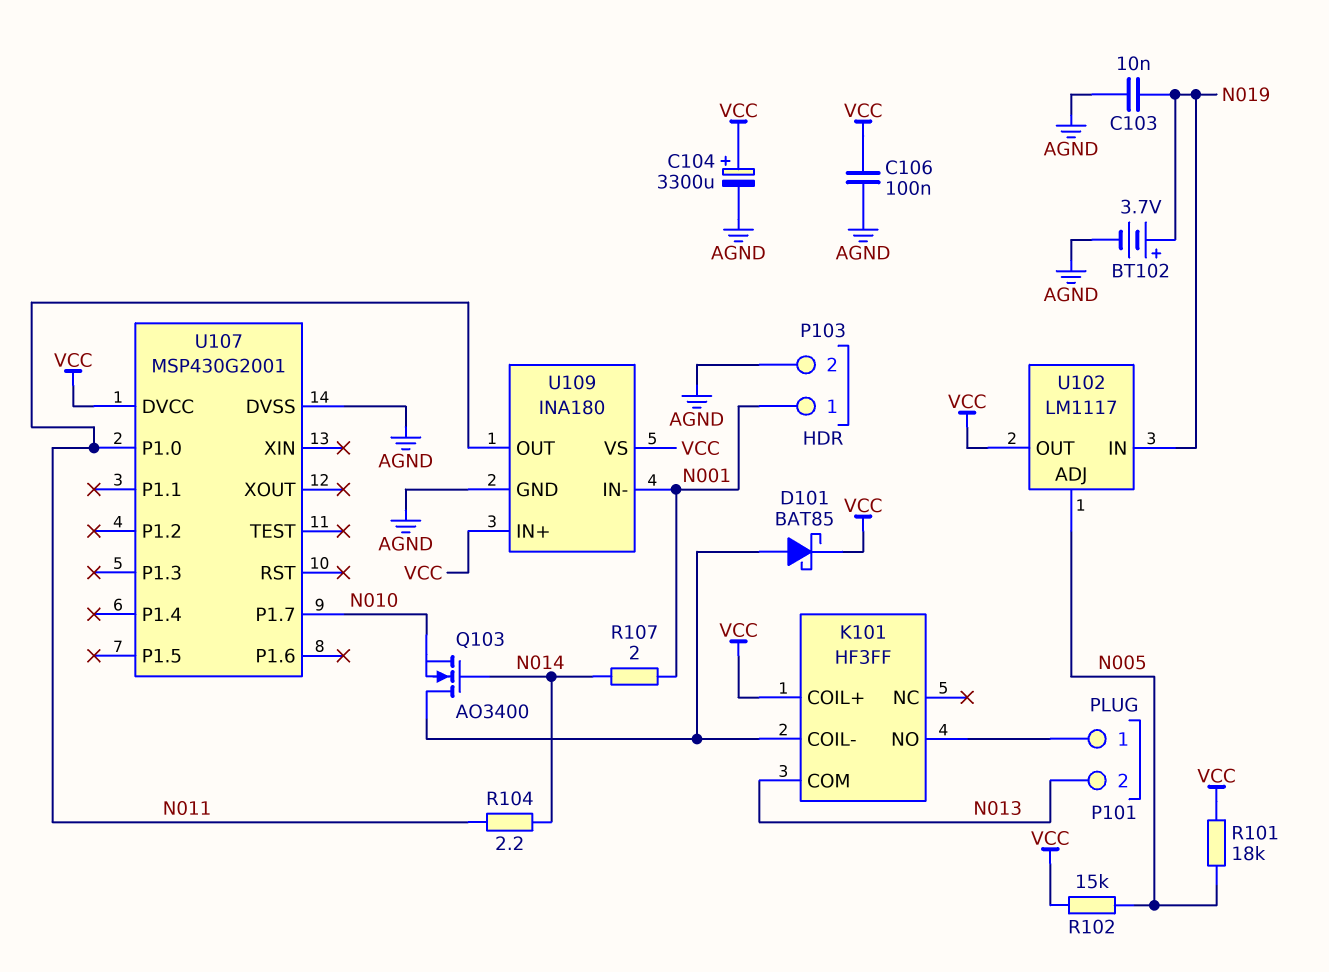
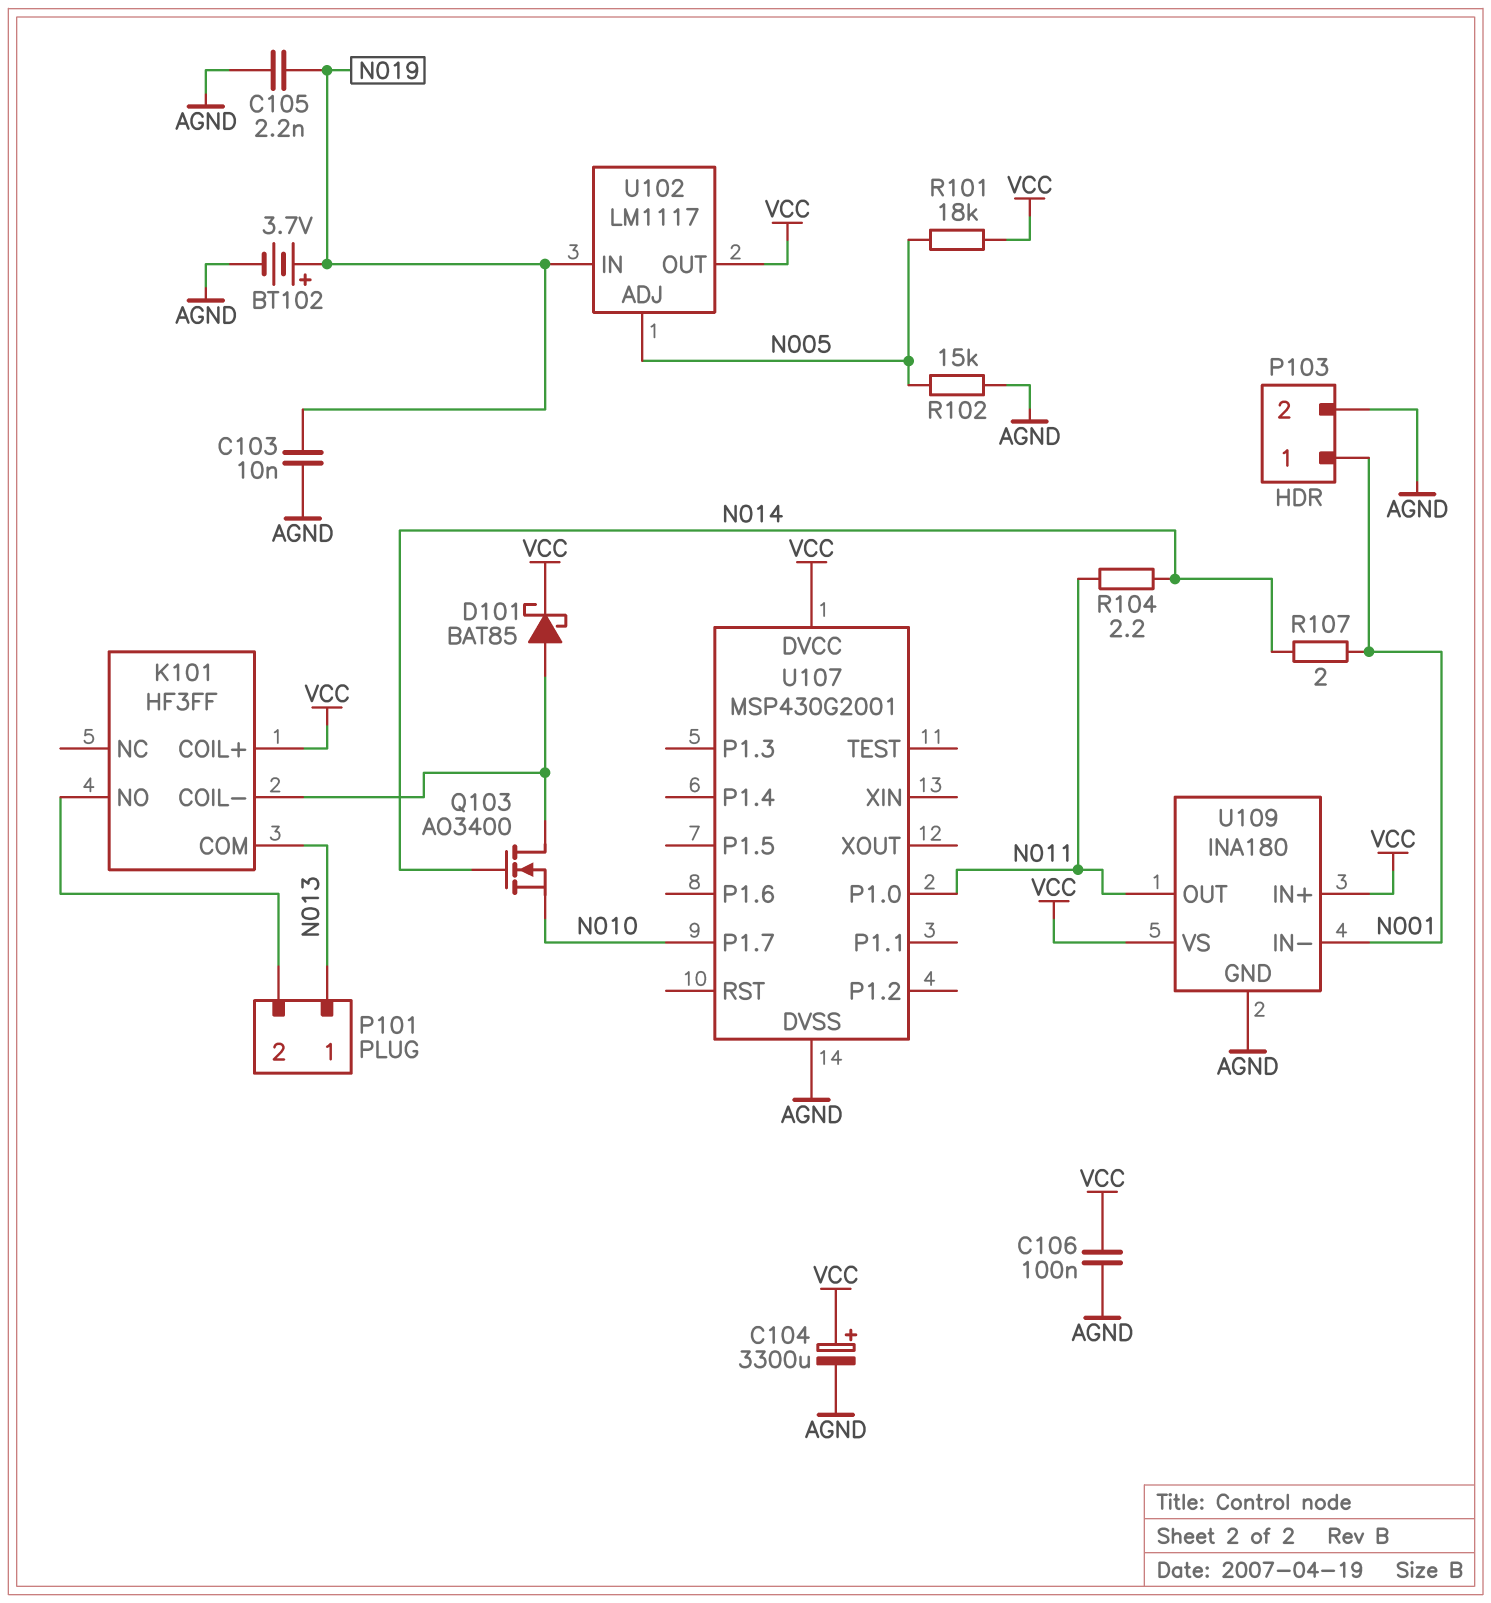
C105: none -> 2.2nF (AGND, N019)
P101 pin 1: K101/NO -> N013
P101 pin 2: N013 -> K101/NO
R102: 15k (N005, VCC) -> 15k (AGND, N005)

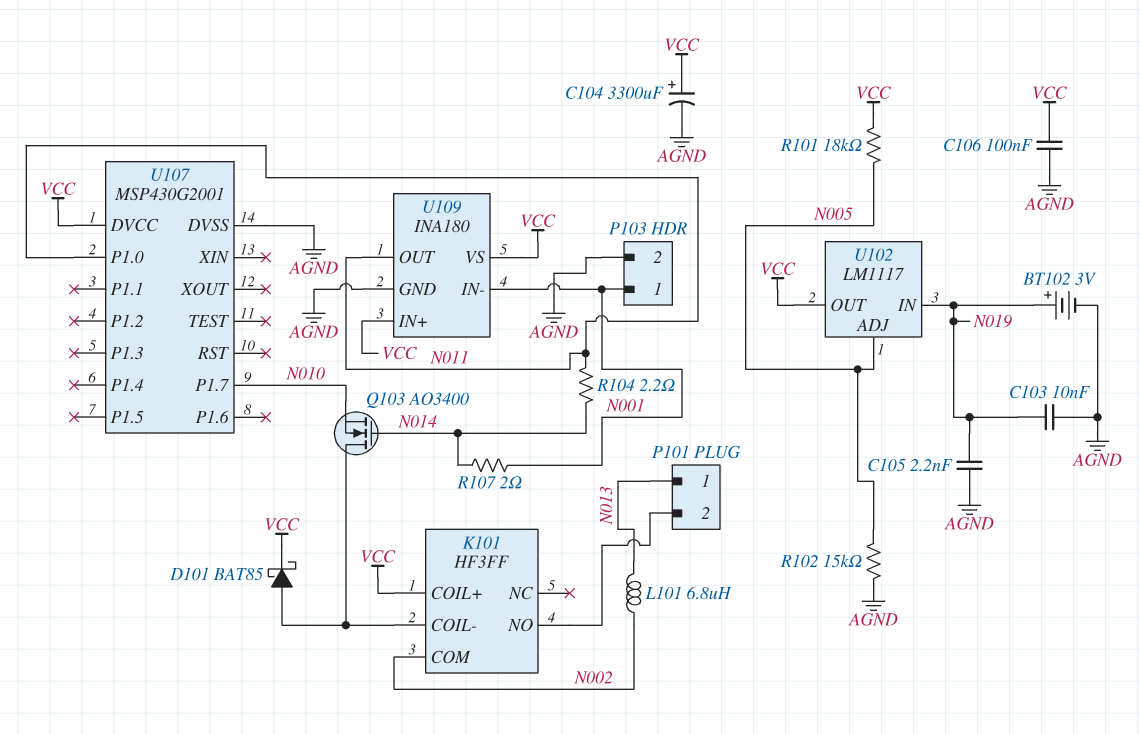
BT102: 3.7V (plus N019, minus AGND) -> 3V (plus N019, minus AGND)
K101 pin COM: N013 -> N002
L101: none -> 6.8uH (N002, N013)

